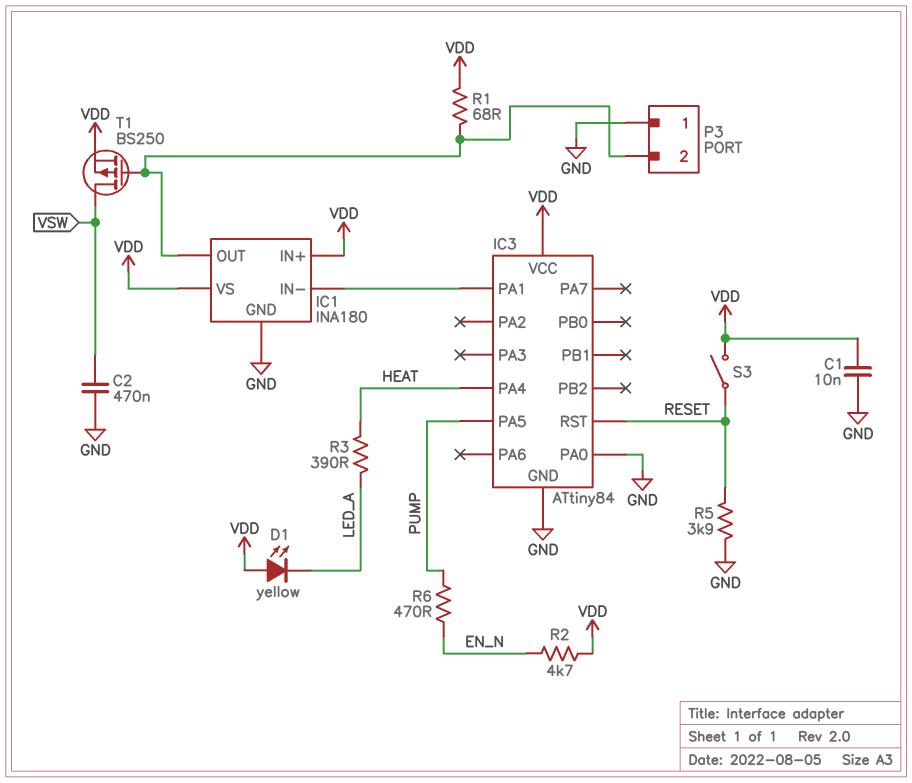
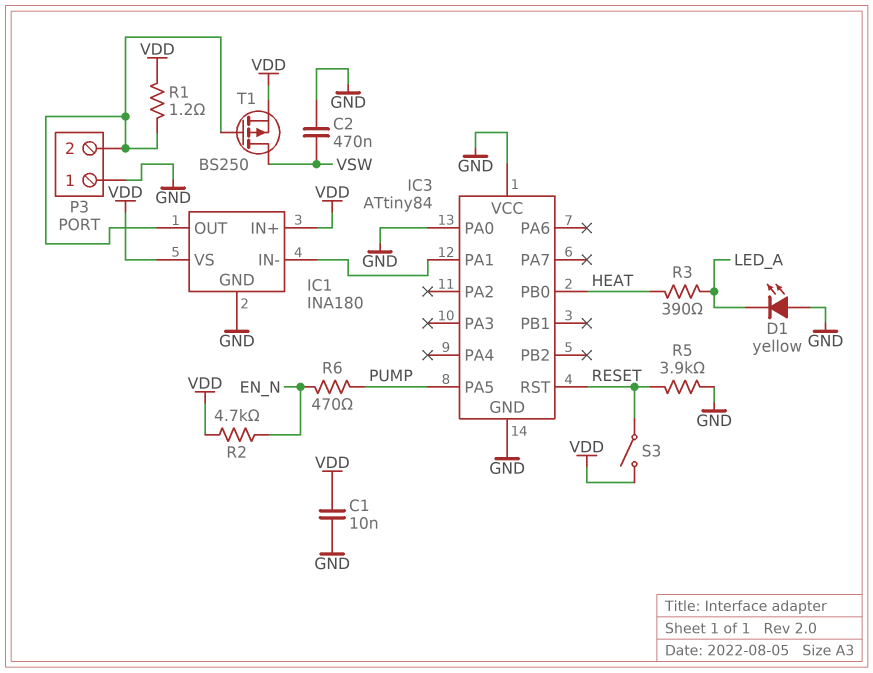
D1: LED yellow (A VDD, K LED_A) -> LED yellow (A GND, K LED_A)
IC3 pin PA4: HEAT -> none
IC3 pin PB0: none -> HEAT
IC3 pin VCC: VDD -> GND
R1: 68 (IC1/OUT, VDD) -> 1.2 (IC1/OUT, VDD)

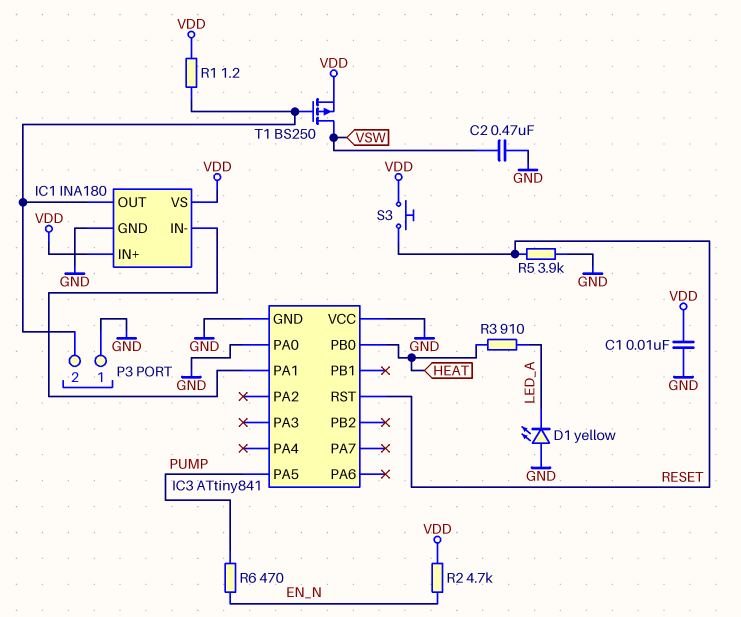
IC3: ATtiny84 -> ATtiny841
R3: 390 (HEAT, LED_A) -> 910 (HEAT, LED_A)
S3: switch (RESET, VDD) -> button (RESET, VDD)

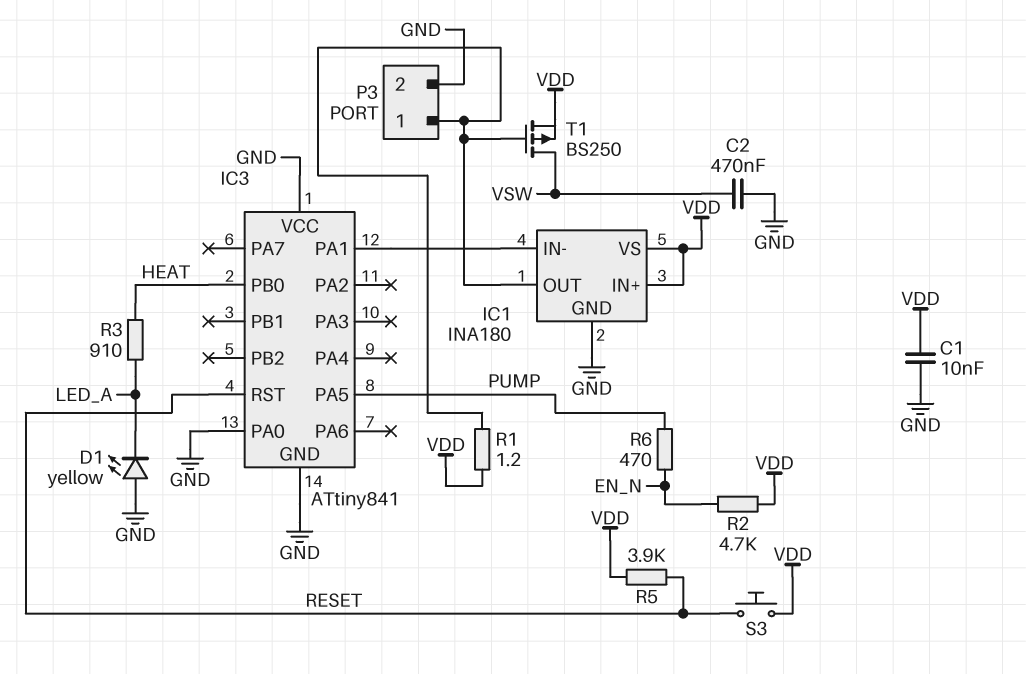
P3 pin 1: GND -> IC1/OUT
P3 pin 2: IC1/OUT -> GND
R5: 3.9k (GND, RESET) -> 3.9k (RESET, VDD)

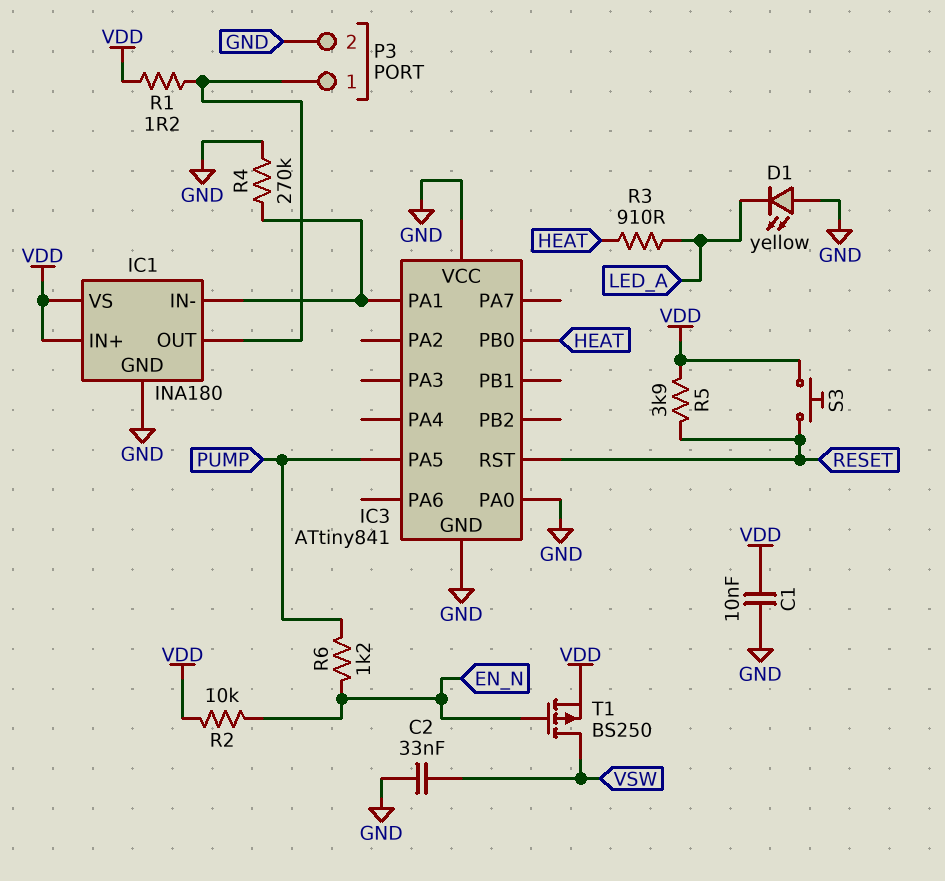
C2: 470nF (GND, VSW) -> 33nF (GND, VSW)
R2: 4.7k (EN_N, VDD) -> 10k (EN_N, VDD)
R4: none -> 270k (GND, IC1/IN-)
R6: 470 (EN_N, PUMP) -> 1.2k (EN_N, PUMP)
T1: PMOS BS250 (G IC1/OUT, D VSW, S VDD) -> PMOS BS250 (G EN_N, D VSW, S VDD)

